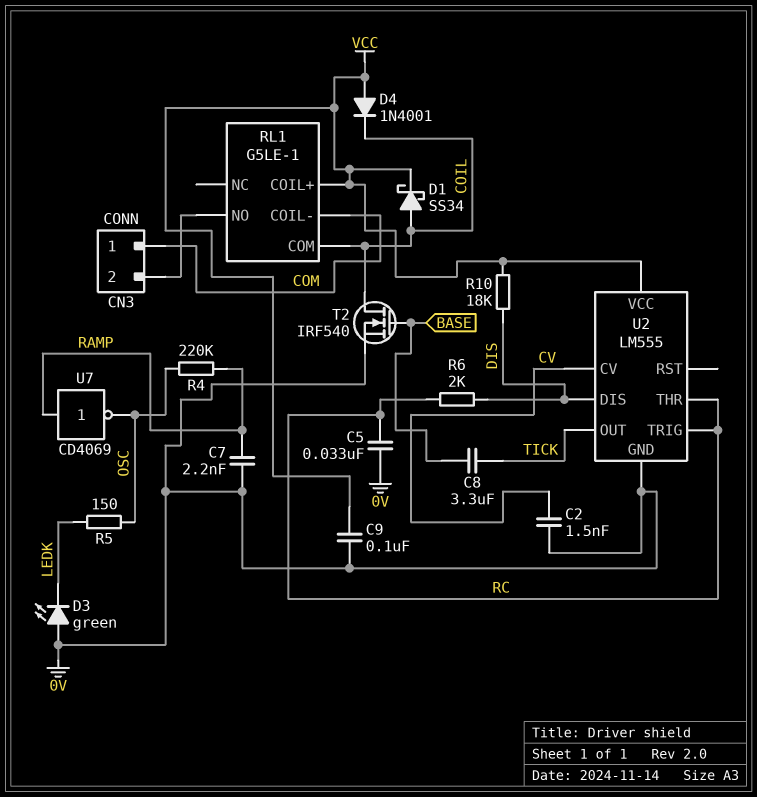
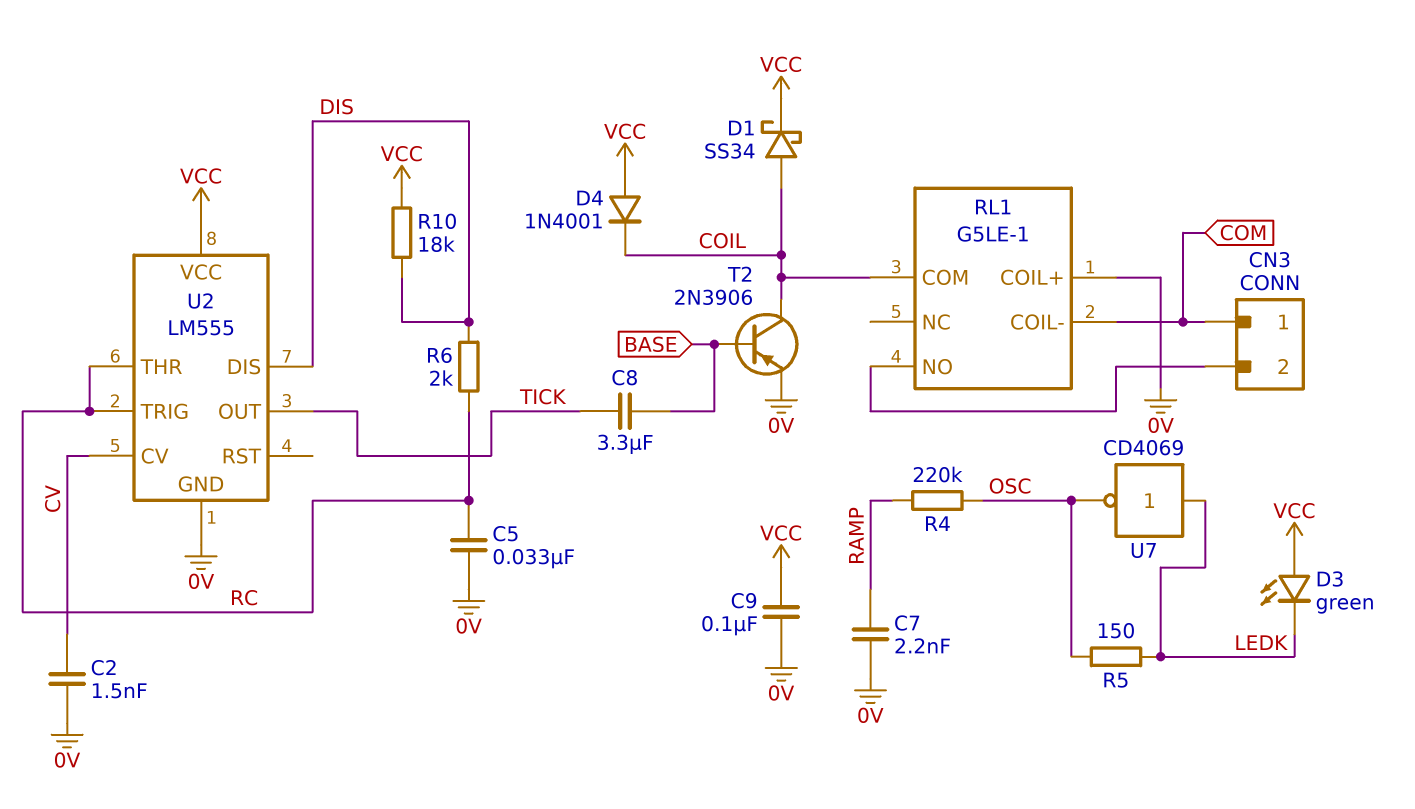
D3: LED green (A 0V, K LEDK) -> LED green (A VCC, K LEDK)
RL1 pin COIL+: VCC -> 0V
T2: NMOS IRF540 (G BASE, D COIL, S 0V) -> PNP 2N3906 (B BASE, C COIL, E 0V)
U7: NOT CD4069 (in RAMP, out OSC) -> NOT CD4069 (in LEDK, out OSC)

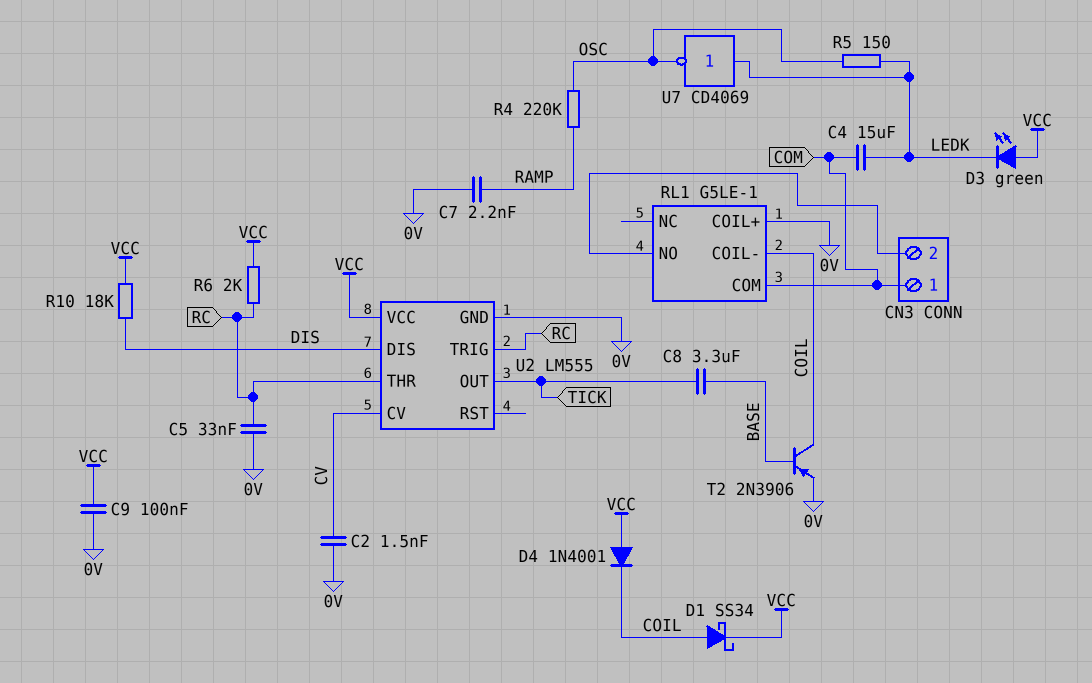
C4: none -> 15uF (COM, LEDK)
R6: 2k (DIS, RC) -> 2k (RC, VCC)
RL1 pin COIL-: COM -> COIL
RL1 pin COM: COIL -> COM

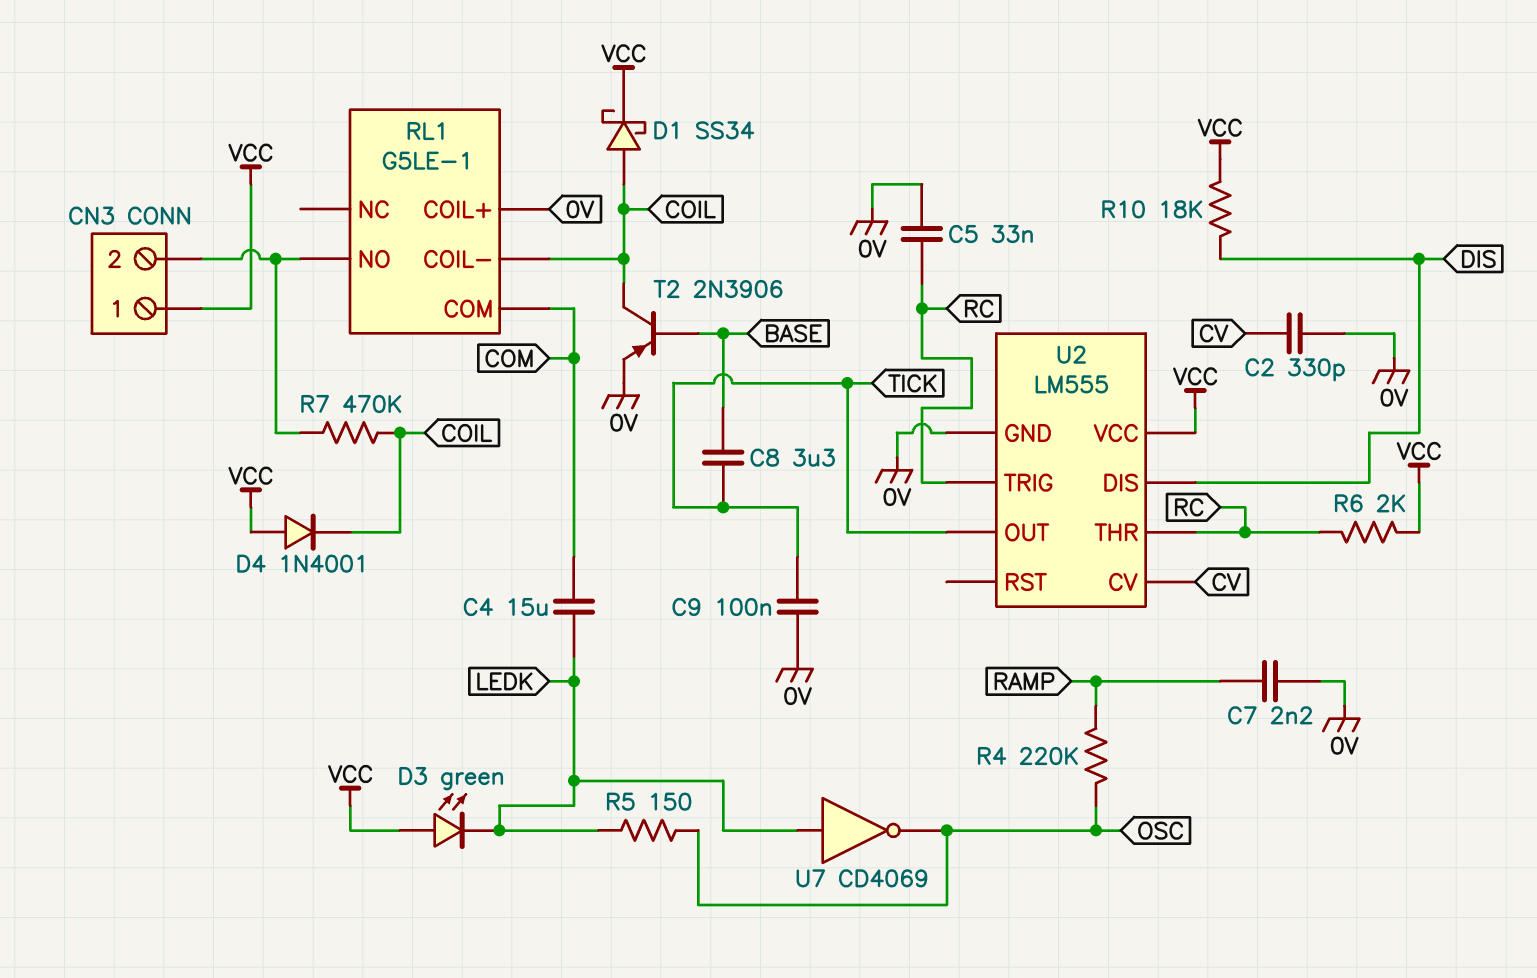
C2: 1.5nF (0V, CV) -> 330pF (0V, CV)
C9: 100nF (0V, VCC) -> 100nF (0V, TICK)
CN3 pin 1: COM -> VCC
R7: none -> 470k (CN3/2, COIL)

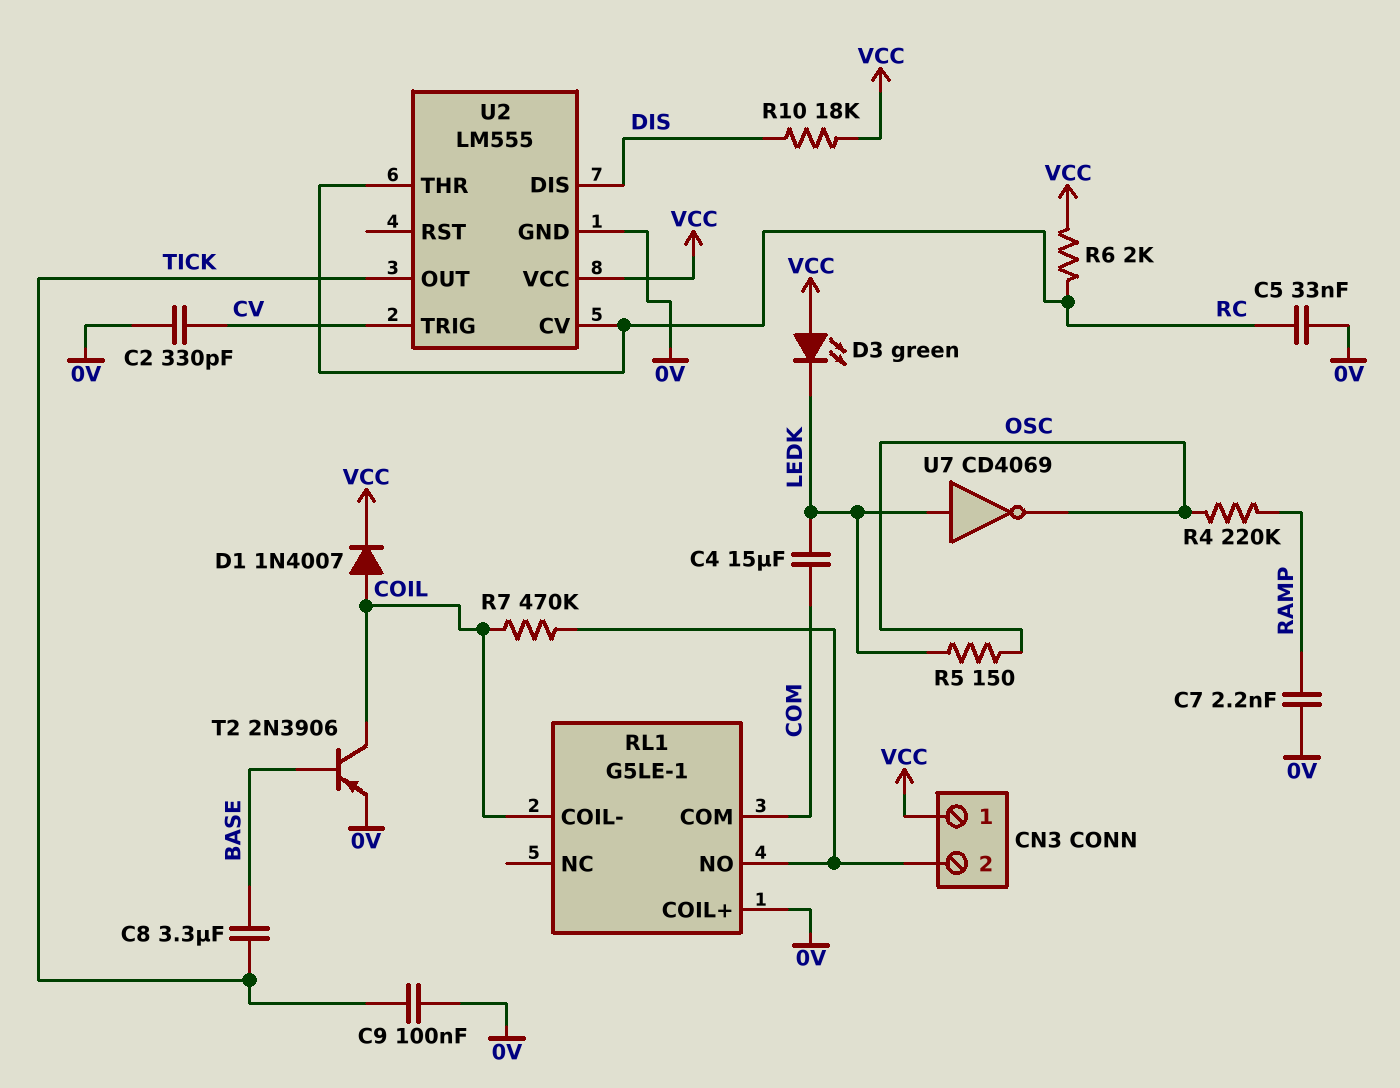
D1: schottky SS34 (A COIL, K VCC) -> diode 1N4007 (A COIL, K VCC)
D4: diode 1N4001 (A VCC, K COIL) -> none
U2 pin CV: CV -> RC
U2 pin TRIG: RC -> CV

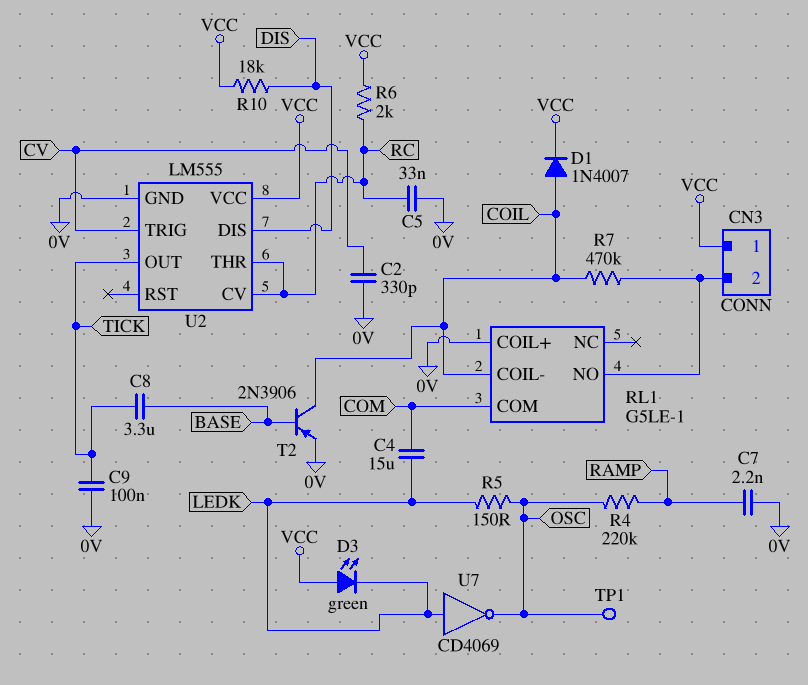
TP1: none -> test point (OSC)

